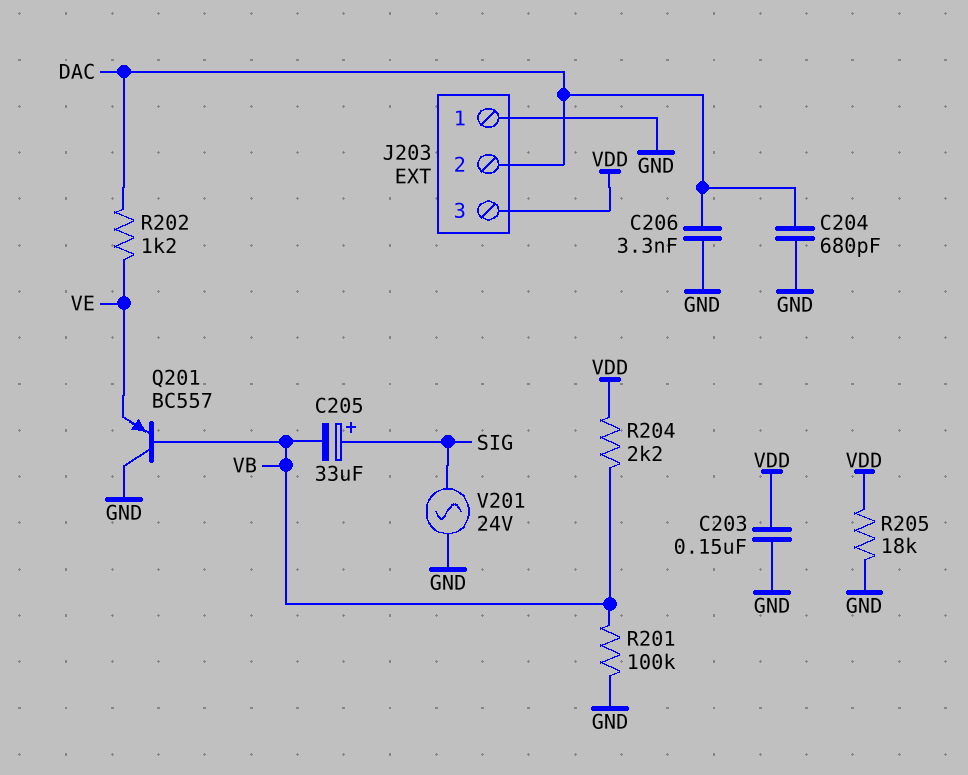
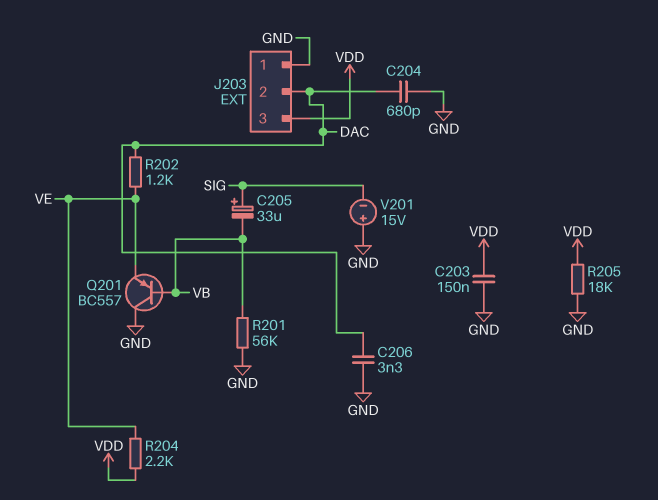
R201: 100k (GND, VB) -> 56k (GND, VB)
R204: 2.2k (VB, VDD) -> 2.2k (VDD, VE)
V201: AC 24V (GND, SIG) -> 15V (plus GND, minus SIG)

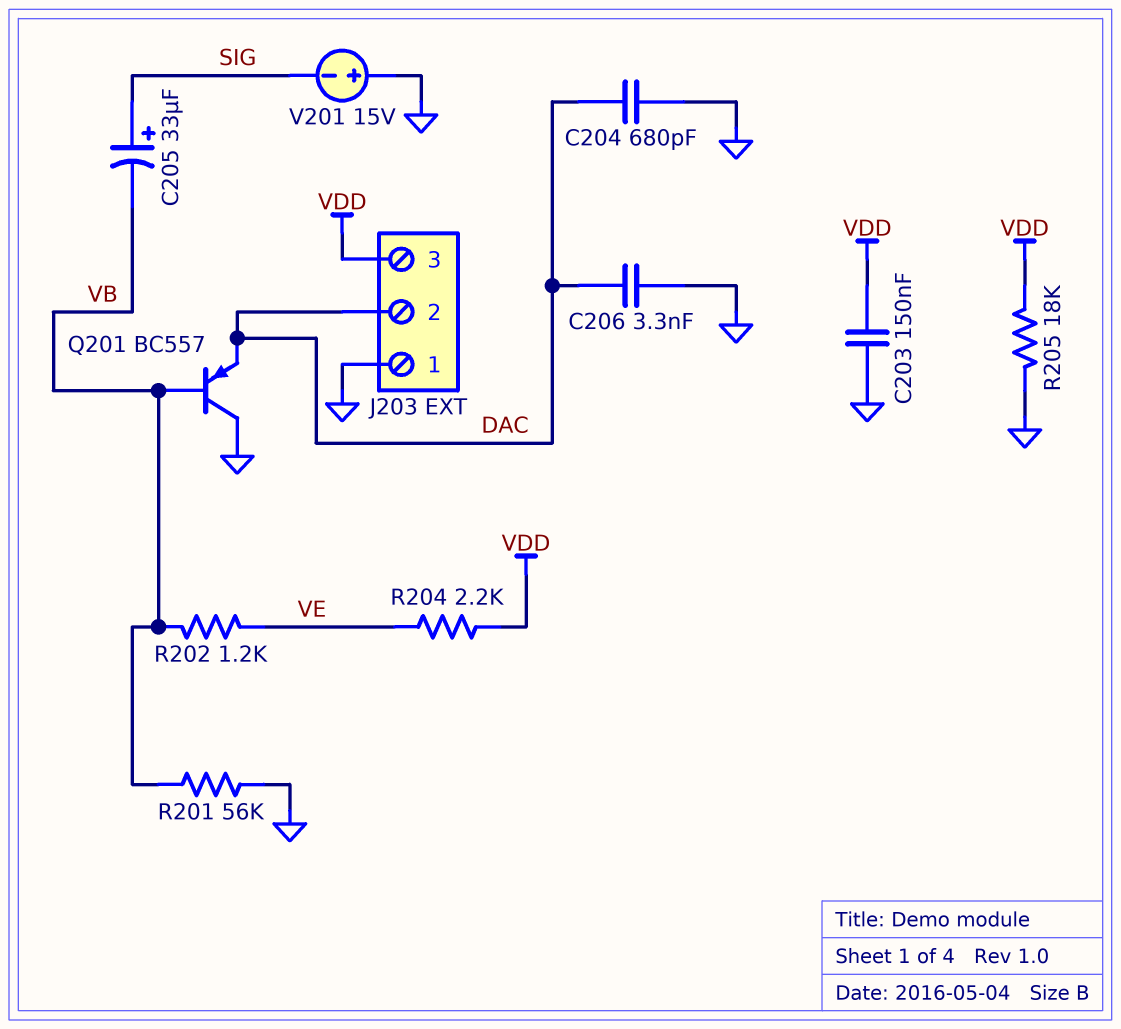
Q201: PNP BC557 (B VB, C GND, E VE) -> PNP BC557 (B VB, C GND, E DAC)
R202: 1.2k (DAC, VE) -> 1.2k (VB, VE)

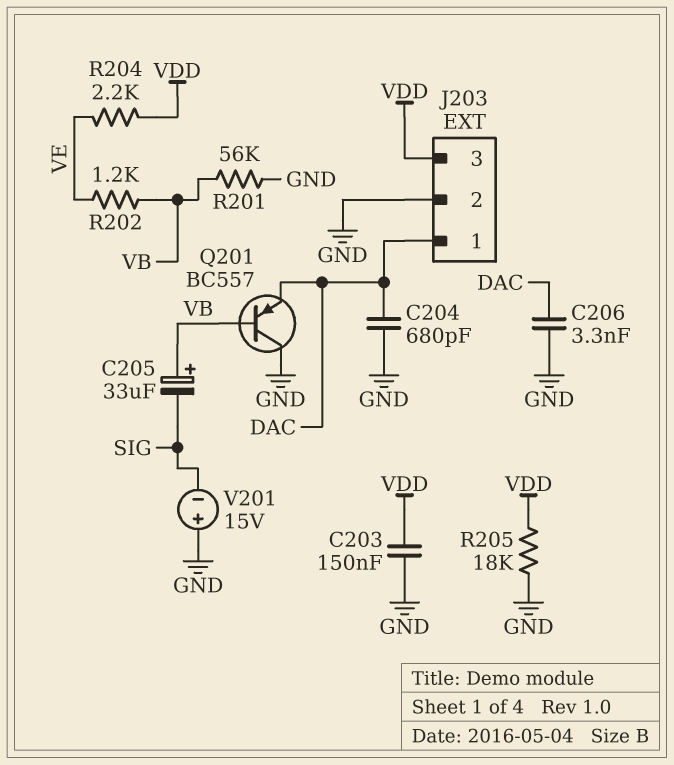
C205: 33uF (plus SIG, minus VB) -> 33uF (plus VB, minus SIG)
J203 pin 1: GND -> DAC
J203 pin 2: DAC -> GND

